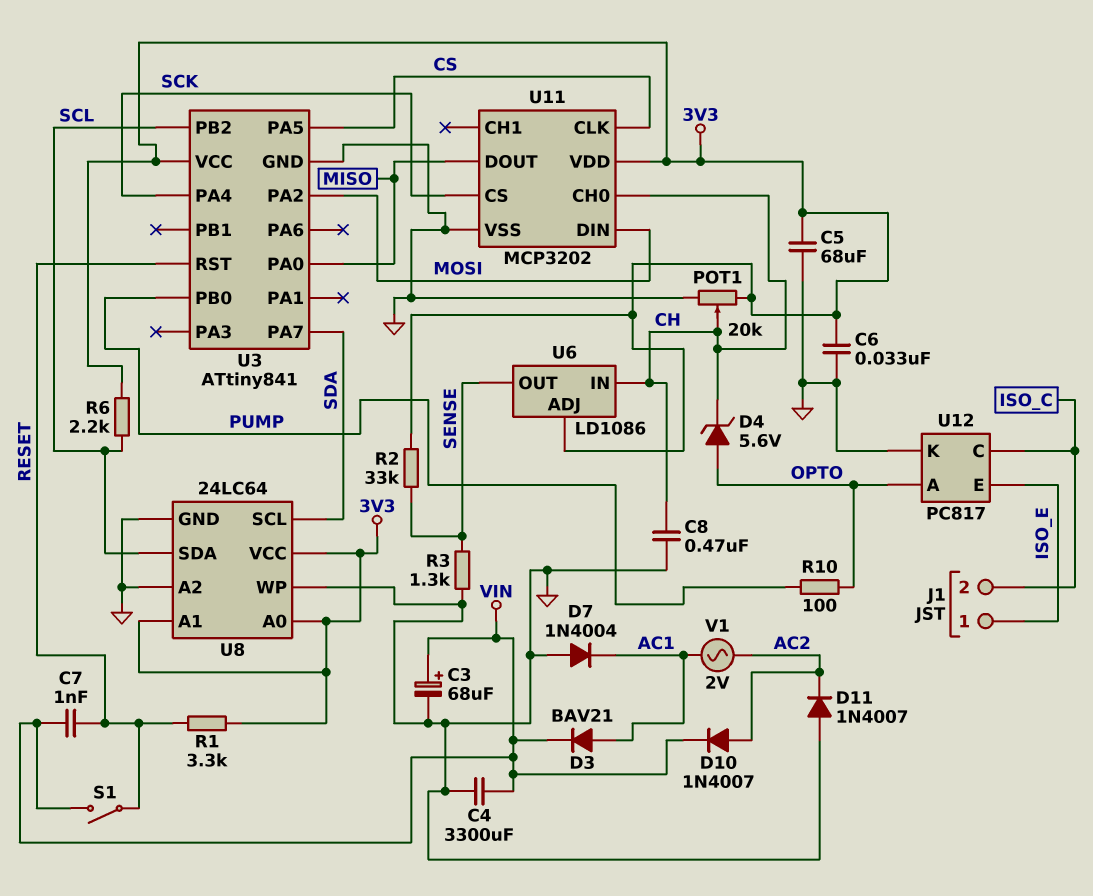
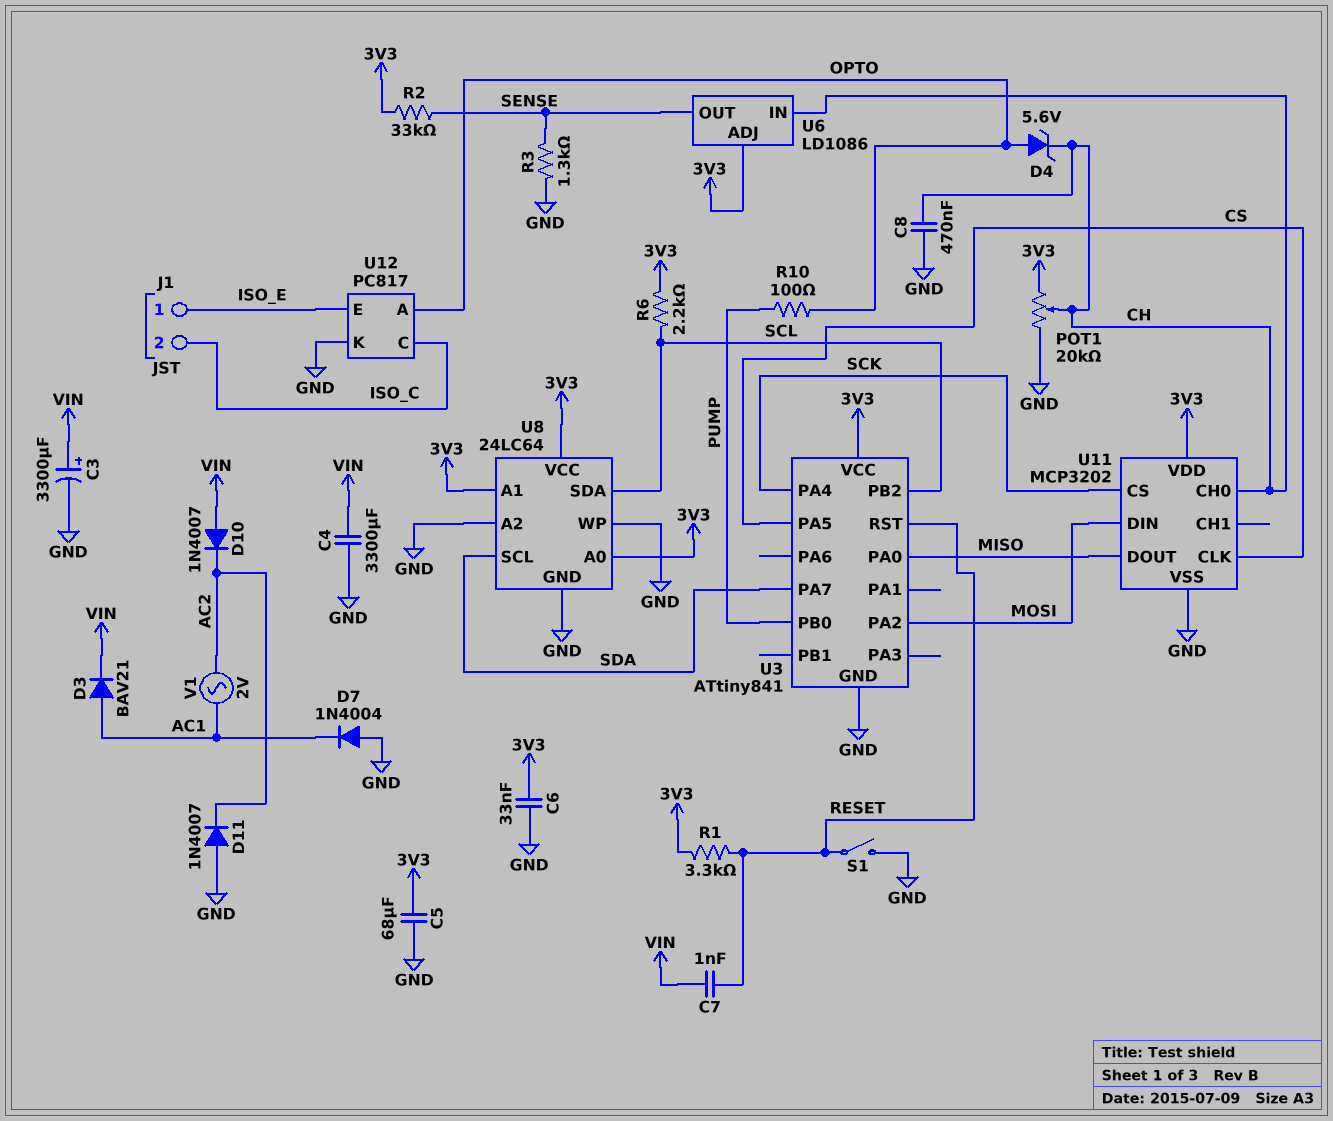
C3: 68uF (plus VIN, minus GND) -> 3300uF (plus VIN, minus GND)
D10: diode 1N4007 (A AC2, K VIN) -> diode 1N4007 (A VIN, K AC2)
S1: switch (RESET, VIN) -> switch (GND, RESET)

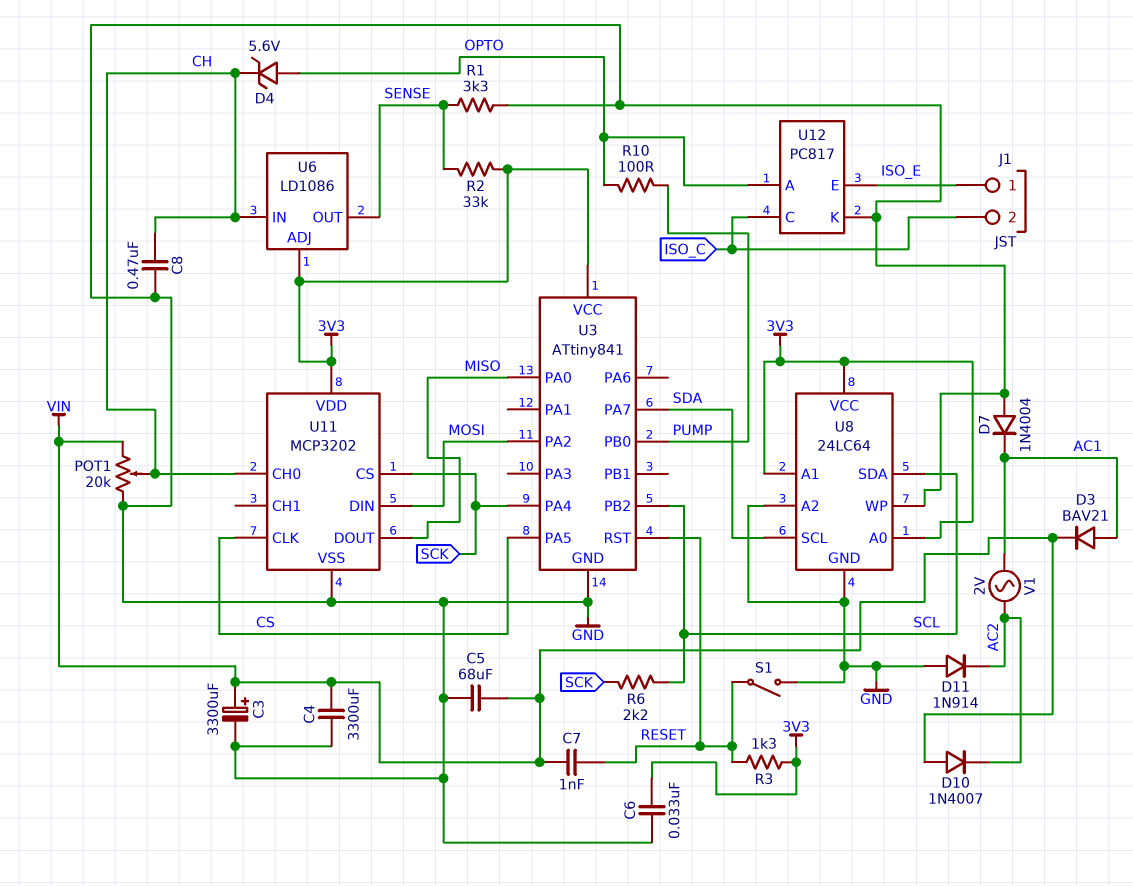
C5: 68uF (3V3, GND) -> 68uF (GND, VIN)
D11: diode 1N4007 (A GND, K AC2) -> diode 1N914 (A GND, K AC2)
POT1: 20k (3V3, GND, wiper CH) -> 20k (GND, VIN, wiper CH)
R1: 3.3k (3V3, RESET) -> 3.3k (GND, SENSE)
R3: 1.3k (GND, SENSE) -> 1.3k (3V3, RESET)
R6: 2.2k (3V3, SCL) -> 2.2k (SCK, SCL)

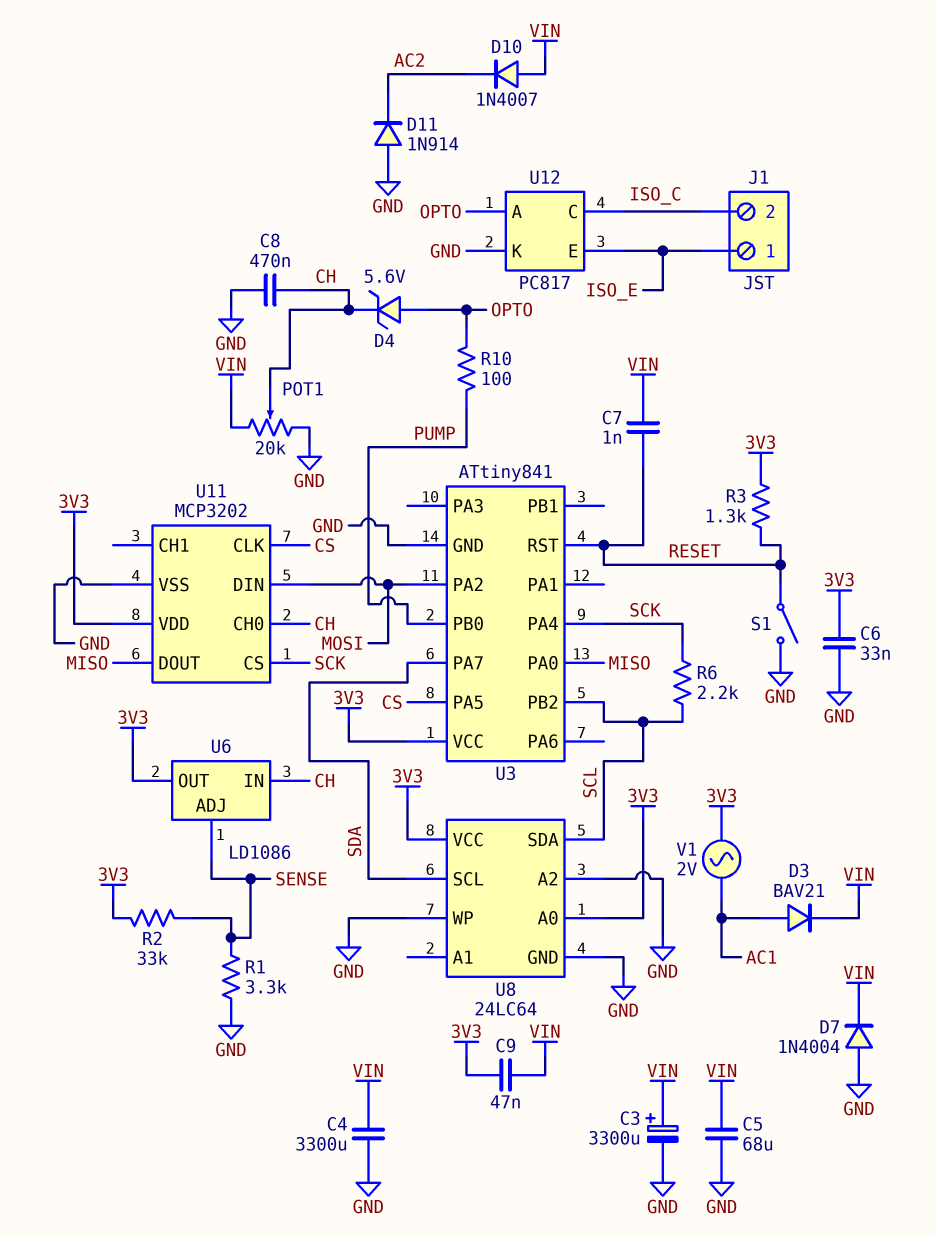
C9: none -> 47nF (3V3, VIN)
D7: diode 1N4004 (A GND, K AC1) -> diode 1N4004 (A GND, K VIN)
U6 pin ADJ: 3V3 -> SENSE
U6 pin OUT: SENSE -> 3V3
U8 pin A1: 3V3 -> none
V1: AC 2V (AC1, AC2) -> AC 2V (3V3, AC1)

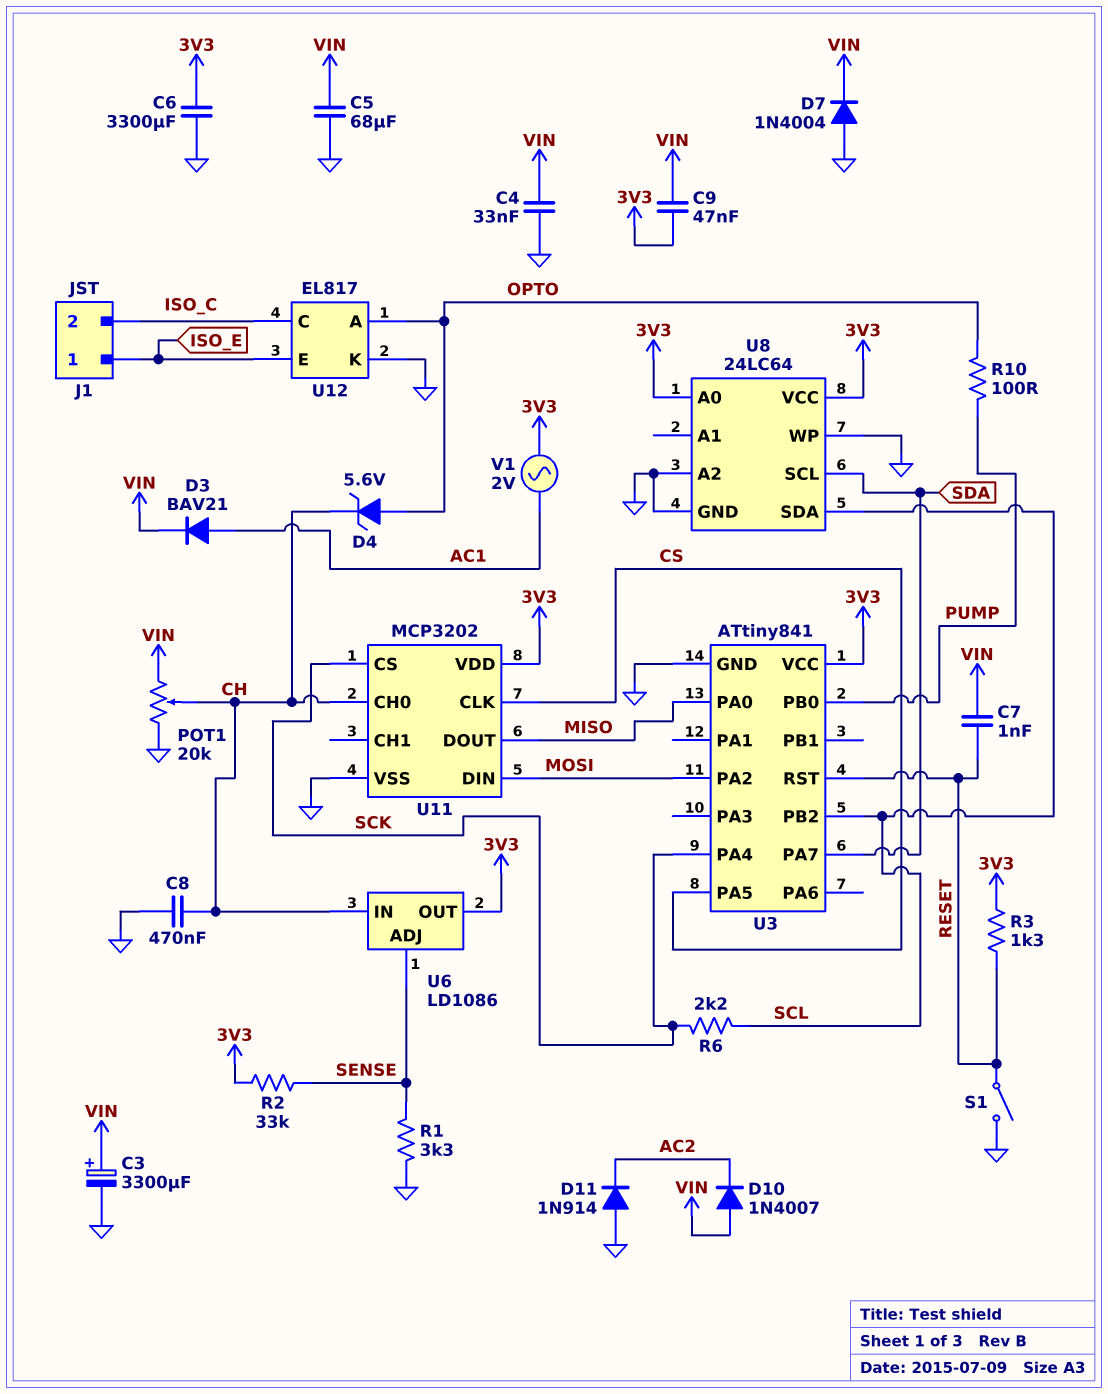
C4: 3300uF (GND, VIN) -> 33nF (GND, VIN)
C6: 33nF (3V3, GND) -> 3300uF (3V3, GND)
U12: PC817 -> EL817

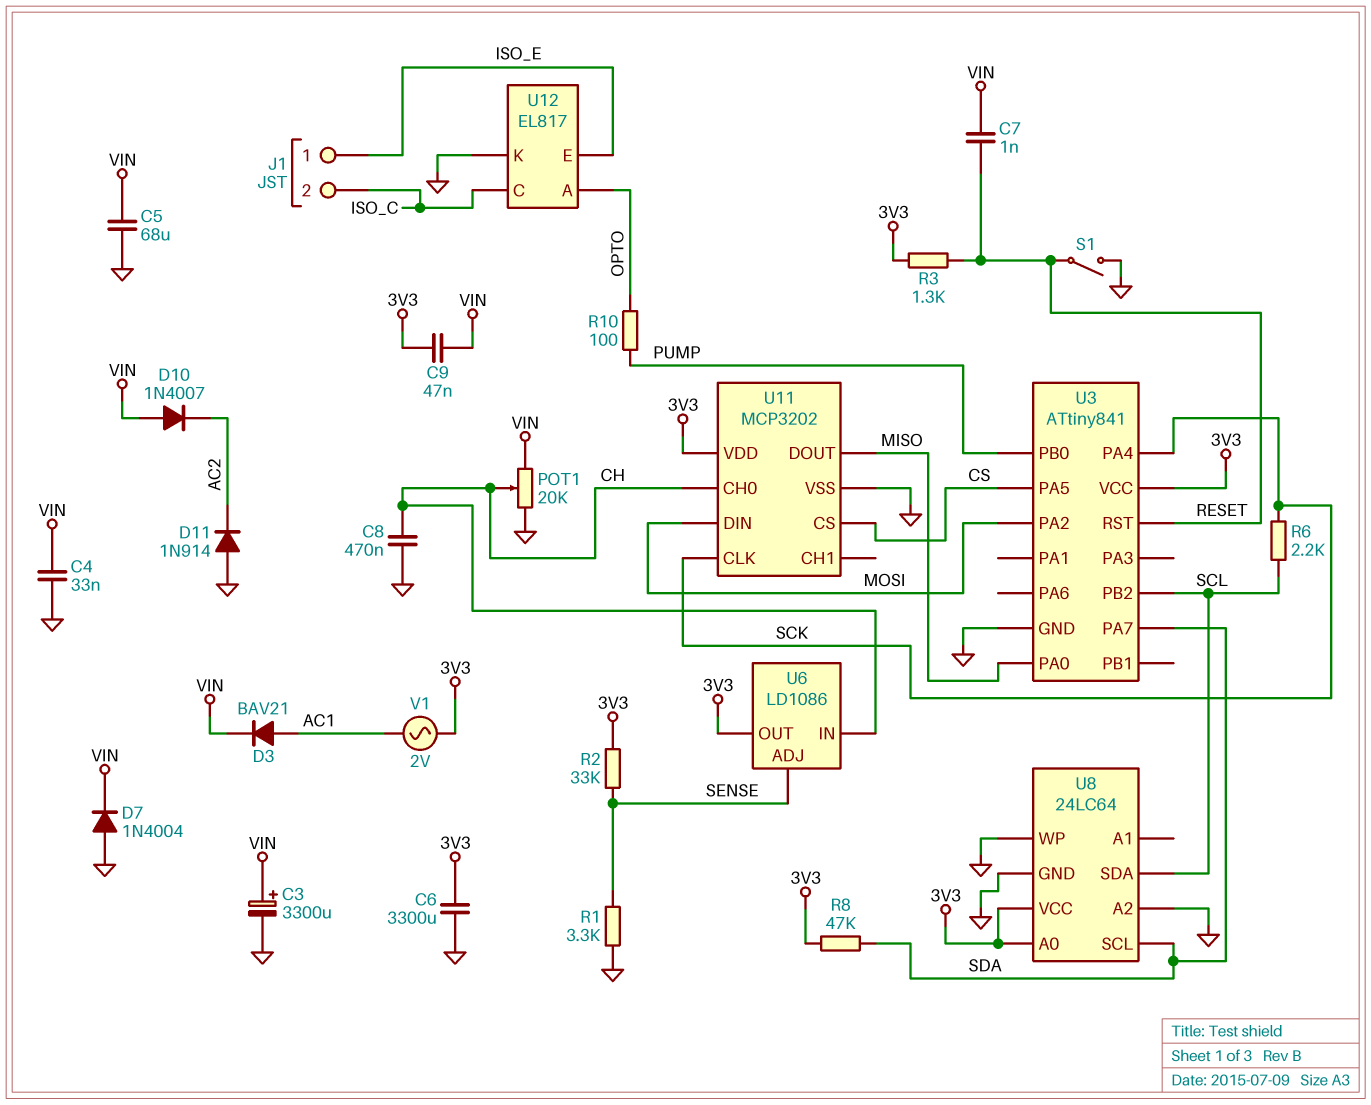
D4: zener 5.6V (A OPTO, K CH) -> none
R8: none -> 47k (3V3, SDA)
U11 pin CLK: CS -> SCK
U11 pin CS: SCK -> CS

